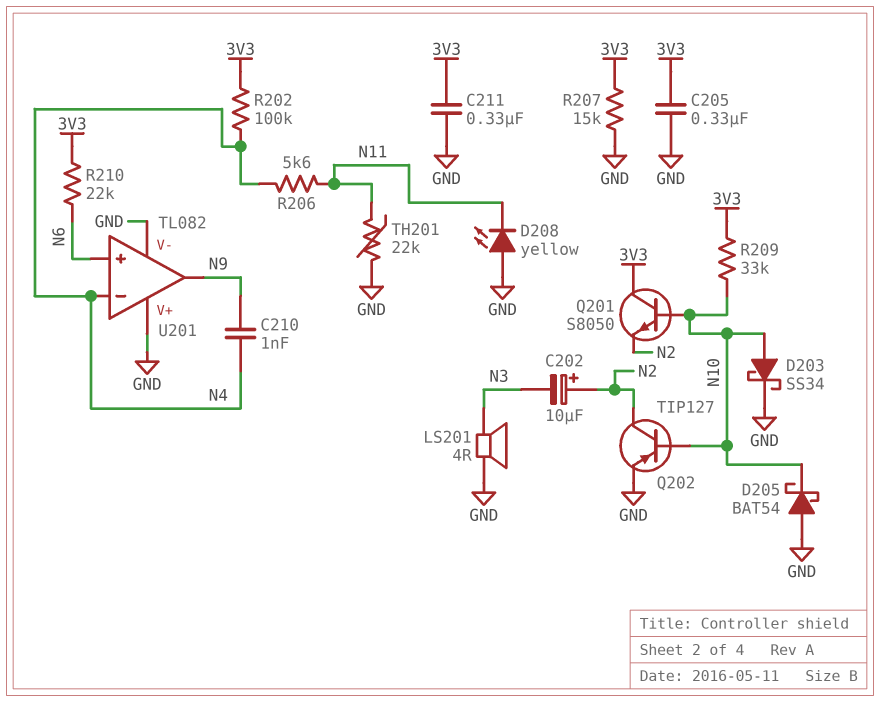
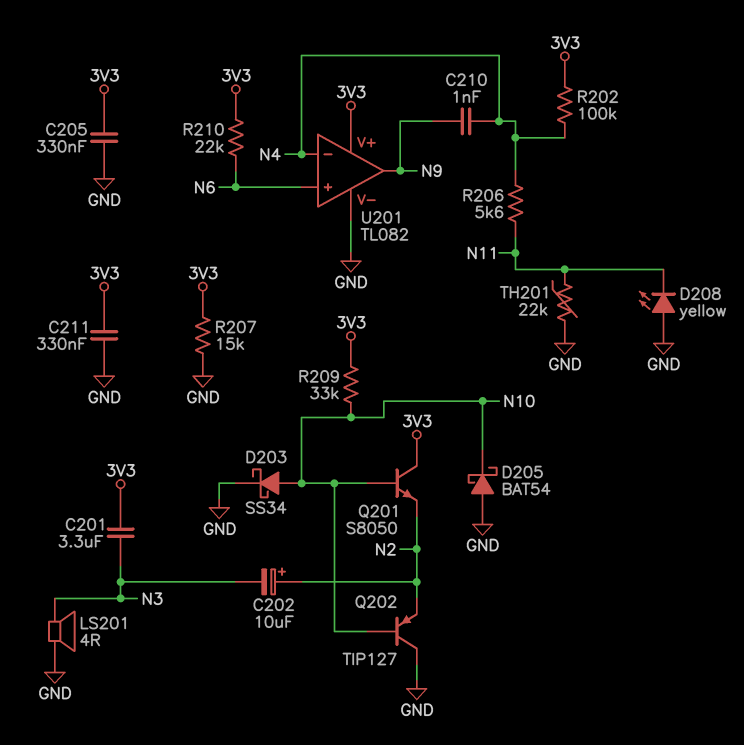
C201: none -> 3.3uF (3V3, N3)
Q202: PNP TIP127 (B N10, C N2, E GND) -> PNP TIP127 (B N10, C GND, E N2)
U201 pin V+: GND -> 3V3

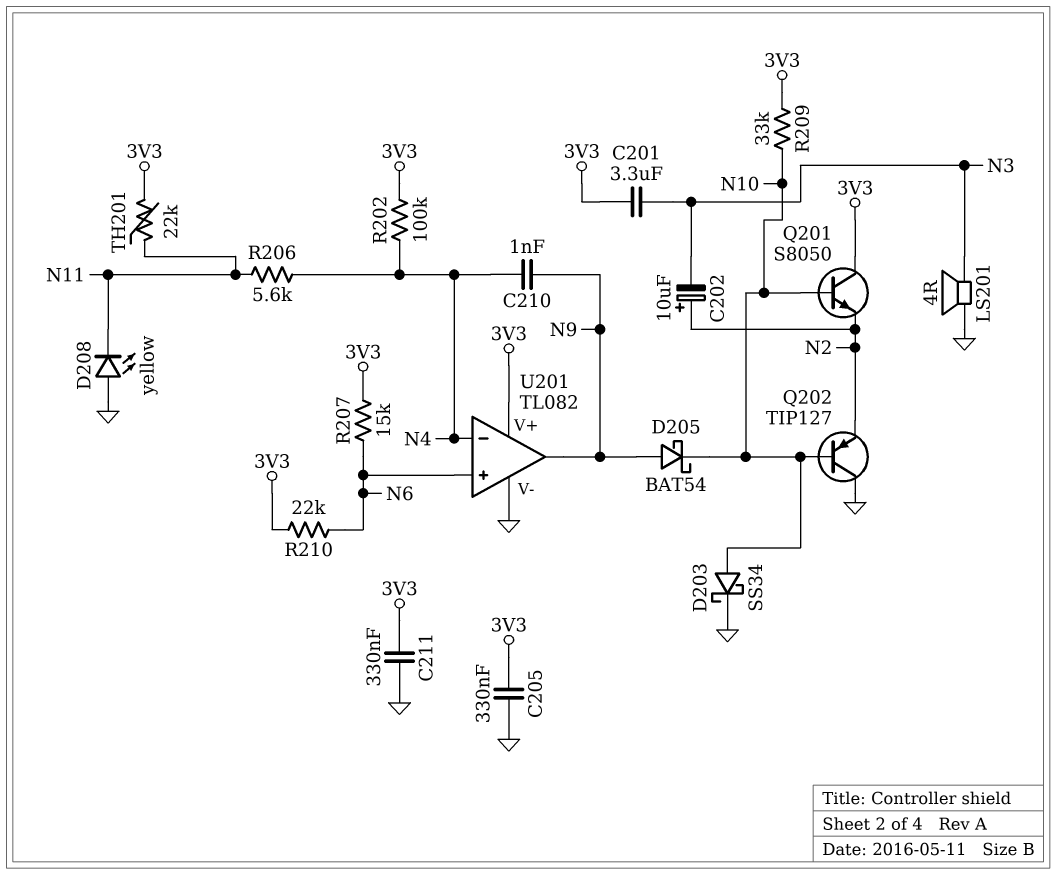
D205: schottky BAT54 (A GND, K N10) -> schottky BAT54 (A N9, K N10)
R207: 15k (3V3, GND) -> 15k (3V3, N6)
TH201: 22k (GND, N11) -> 22k (3V3, N11)

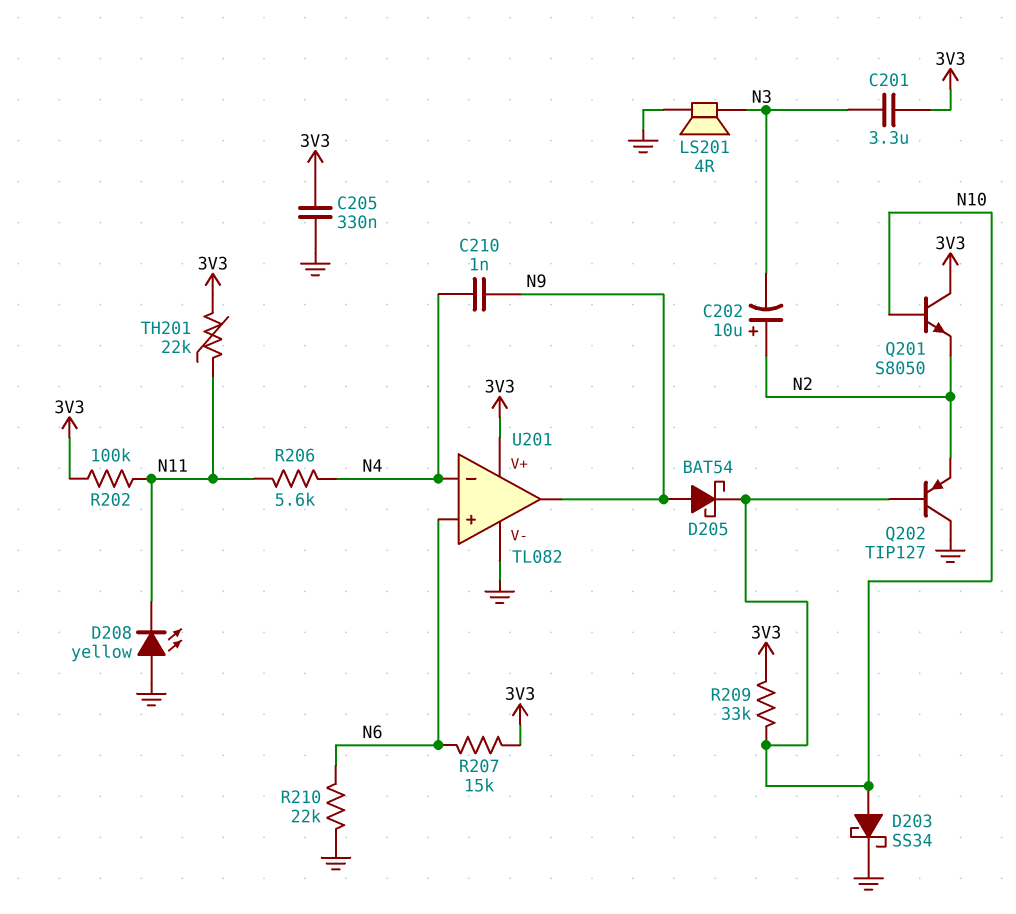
C211: 330nF (3V3, GND) -> none
R202: 100k (3V3, N4) -> 100k (3V3, N11)
R210: 22k (3V3, N6) -> 22k (GND, N6)

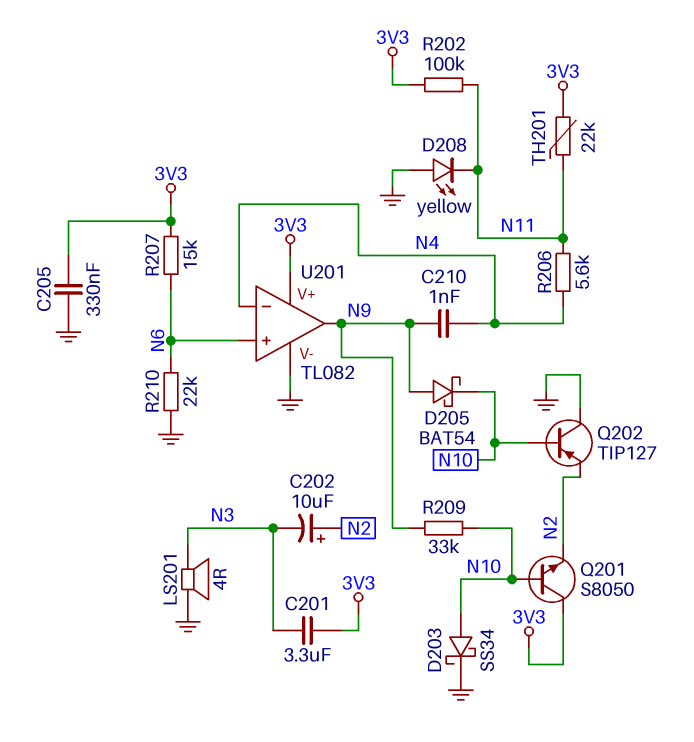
R209: 33k (3V3, N10) -> 33k (N9, N10)

